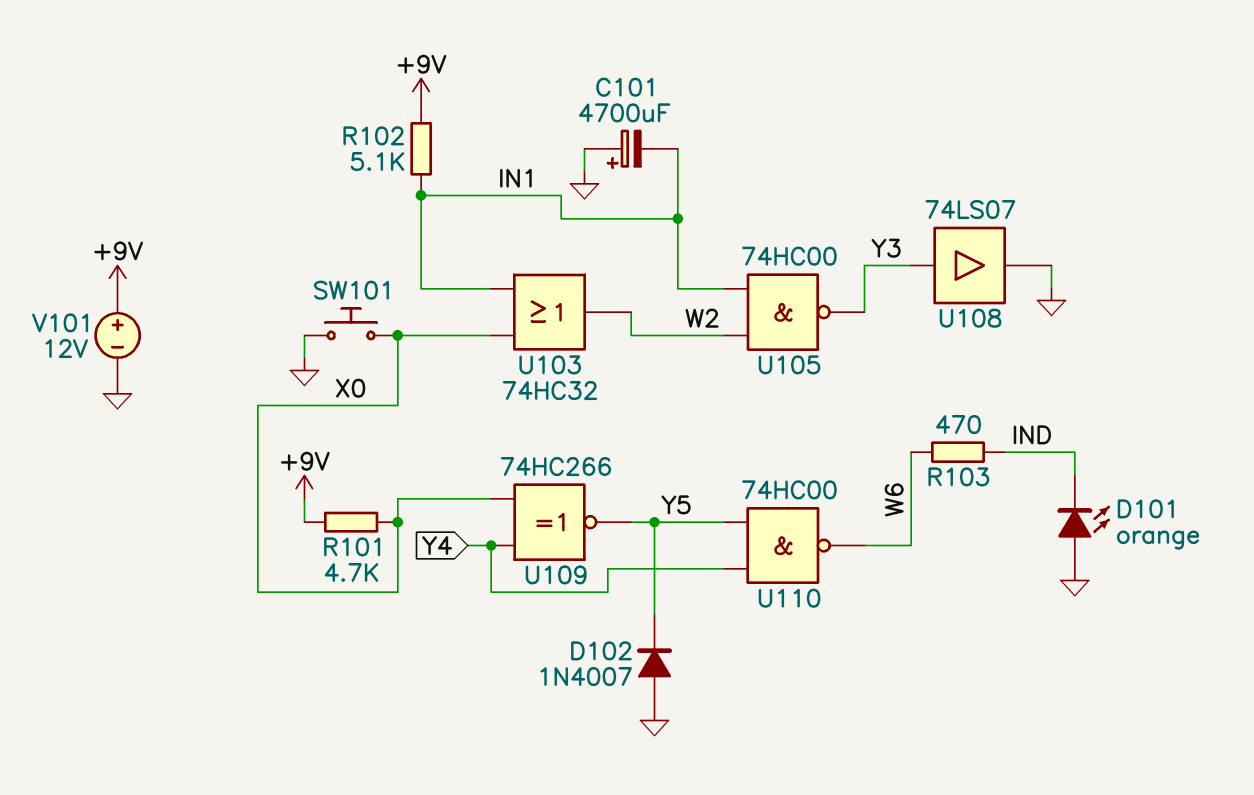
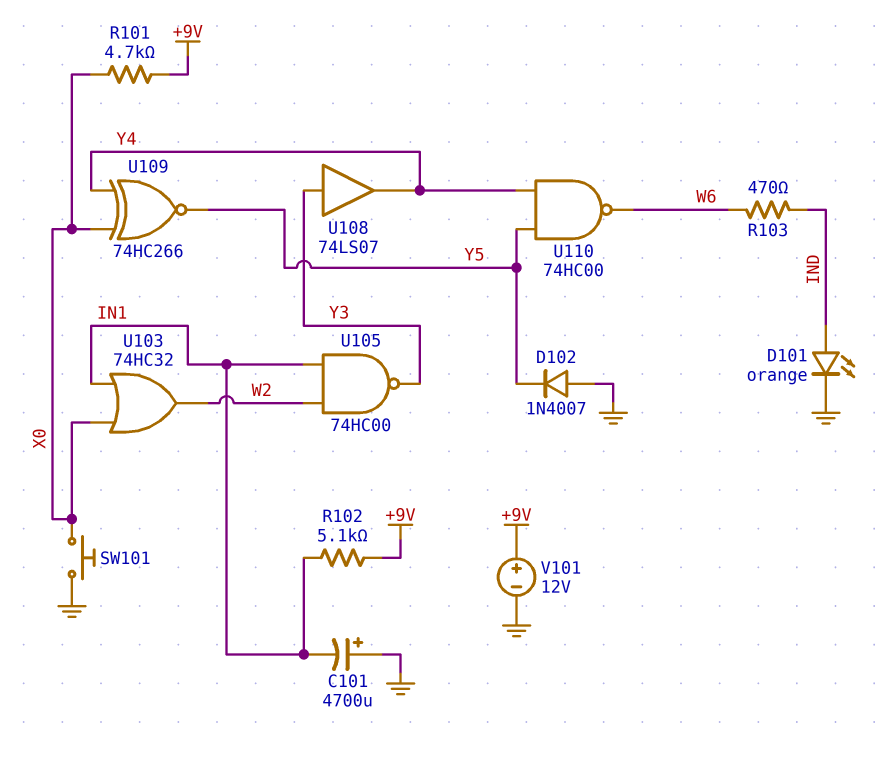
D101: LED orange (A GND, K IND) -> LED orange (A IND, K GND)
U108: buffer 74LS07 (in Y3, out GND) -> buffer 74LS07 (in Y3, out Y4)

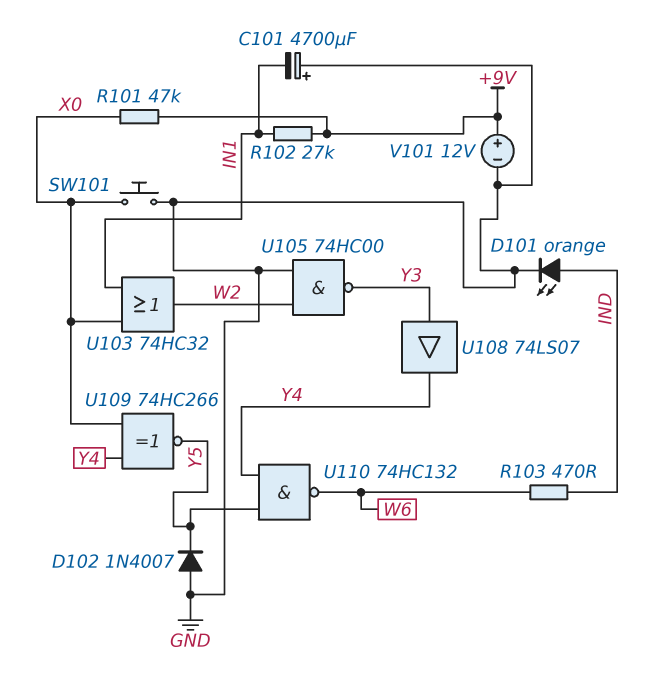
R101: 4.7k (+9V, X0) -> 47k (+9V, X0)
R102: 5.1k (+9V, IN1) -> 27k (+9V, IN1)
U105: NAND 74HC00 (in IN1, in W2, out Y3) -> NAND 74HC00 (in GND, in W2, out Y3)
U110: NAND 74HC00 (in Y4, in Y5, out W6) -> NAND 74HC132 (in Y4, in Y5, out W6)

